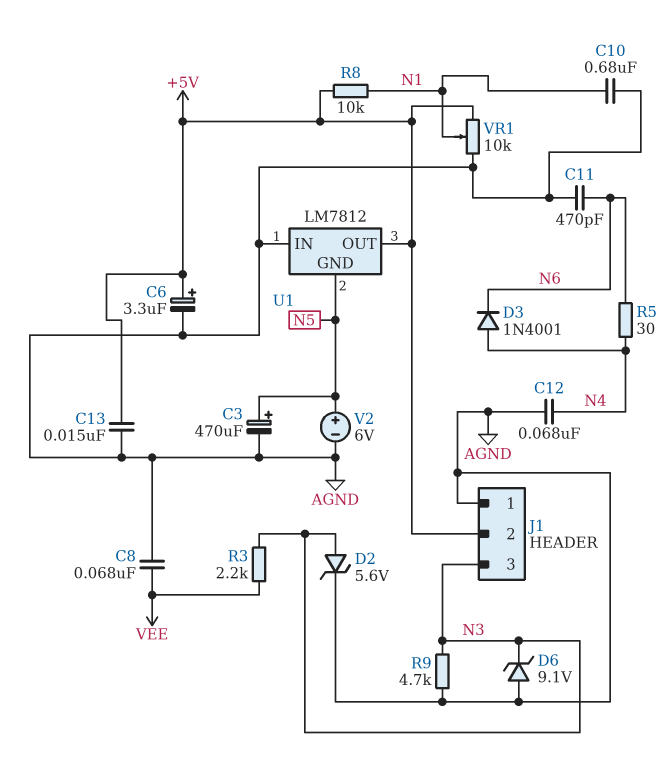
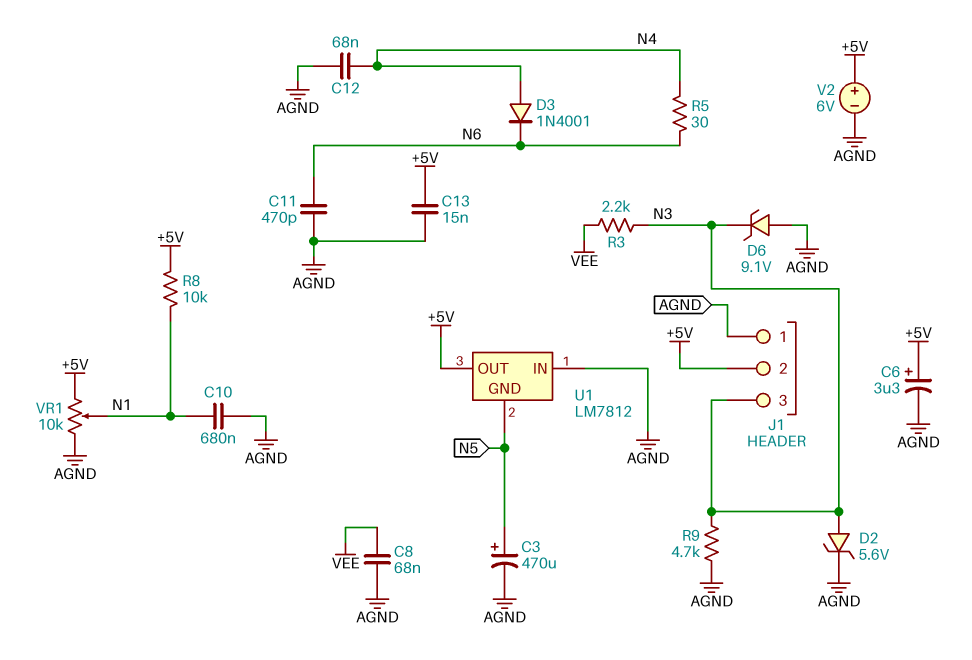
V2: 6V (plus N5, minus AGND) -> 6V (plus +5V, minus AGND)

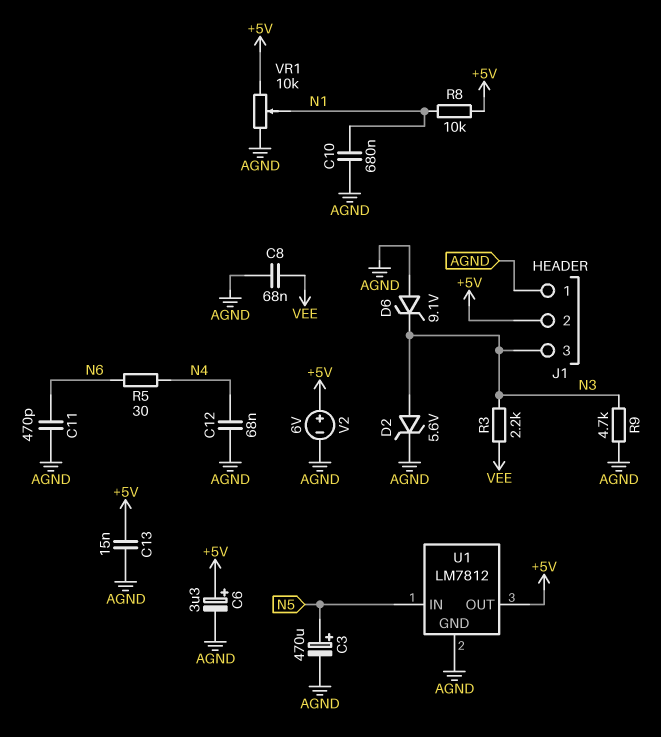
D3: diode 1N4001 (A N4, K N6) -> none
U1 pin GND: N5 -> AGND
U1 pin IN: AGND -> N5

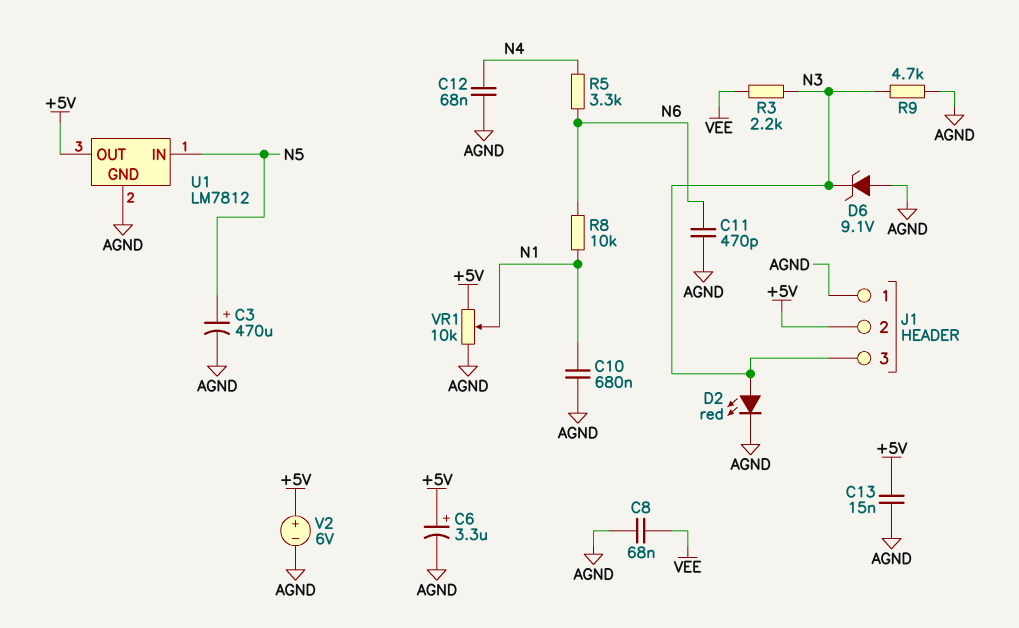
D2: zener 5.6V (A N3, K AGND) -> LED red (A N3, K AGND)
R5: 30 (N4, N6) -> 3.3k (N4, N6)
R8: 10k (+5V, N1) -> 10k (N1, N6)

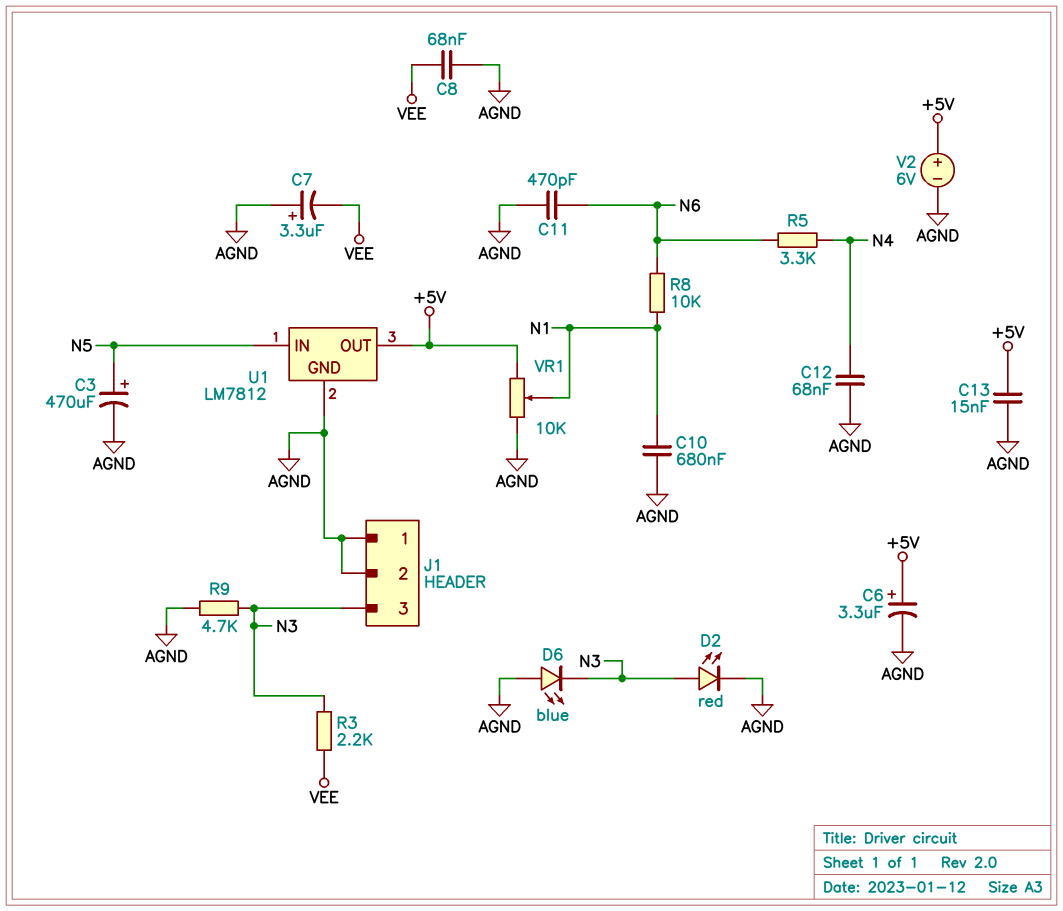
C7: none -> 3.3uF (plus AGND, minus VEE)
D6: zener 9.1V (A AGND, K N3) -> LED blue (A AGND, K N3)
J1 pin 2: +5V -> AGND

